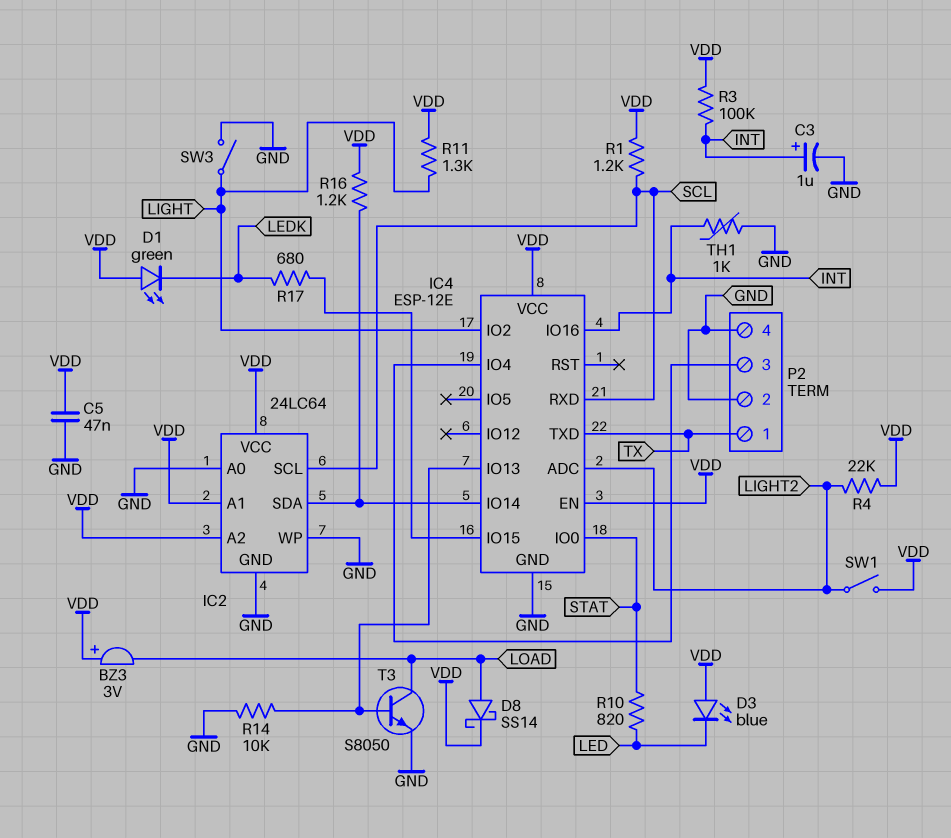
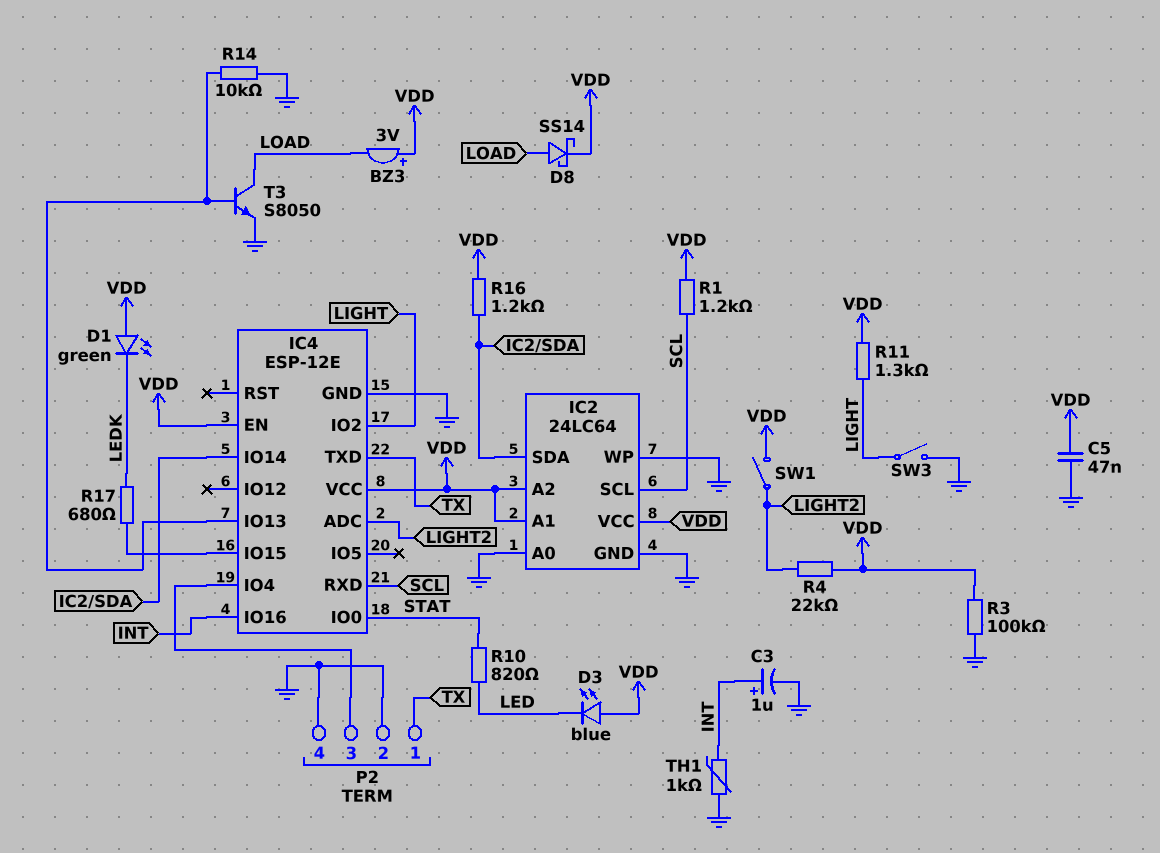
R3: 100k (INT, VDD) -> 100k (GND, VDD)

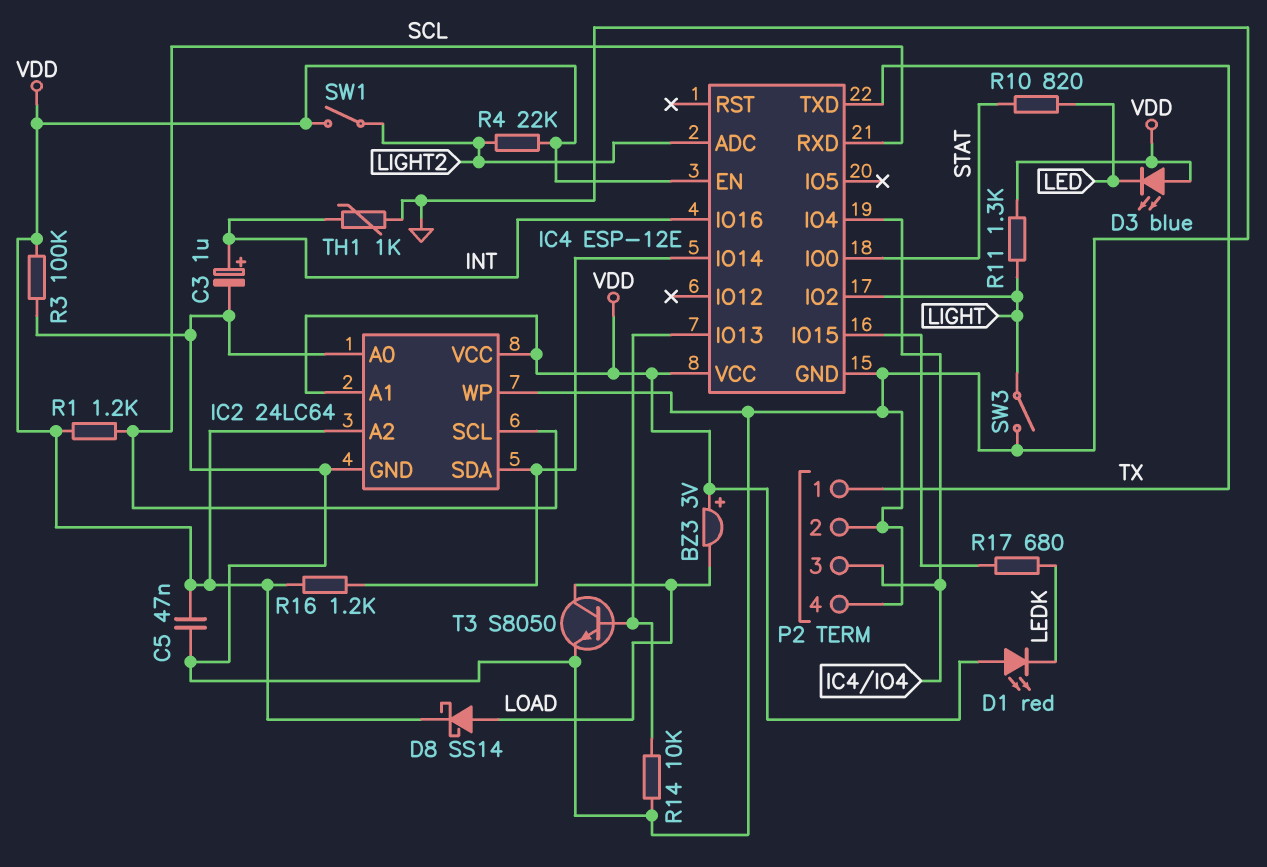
D1: LED green (A VDD, K LEDK) -> LED red (A VDD, K LEDK)

